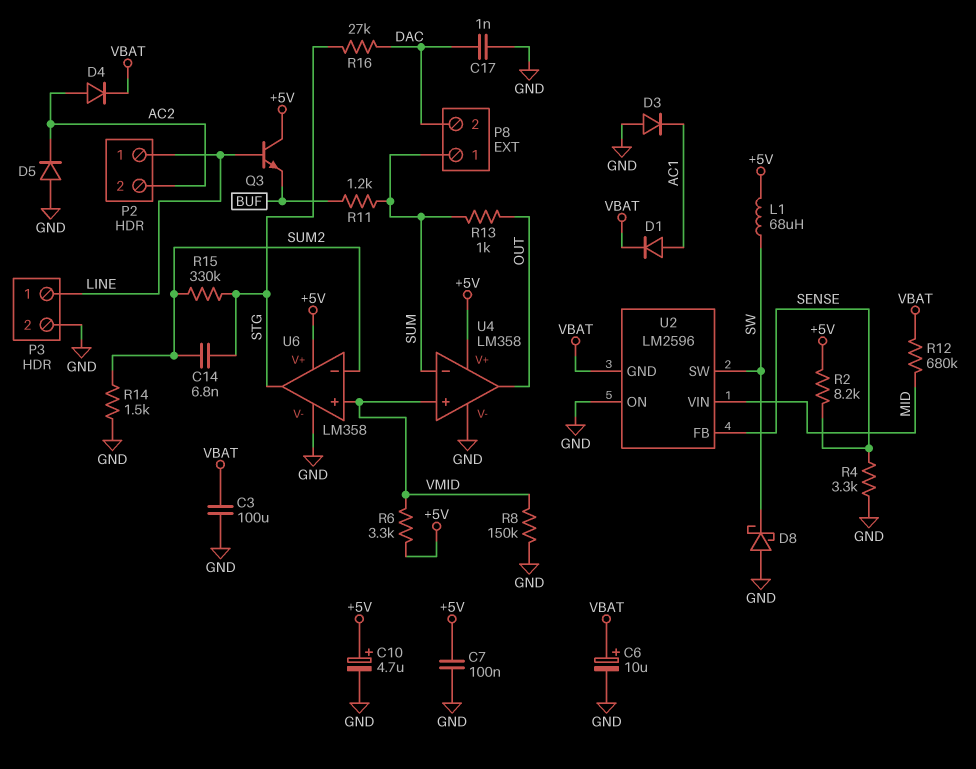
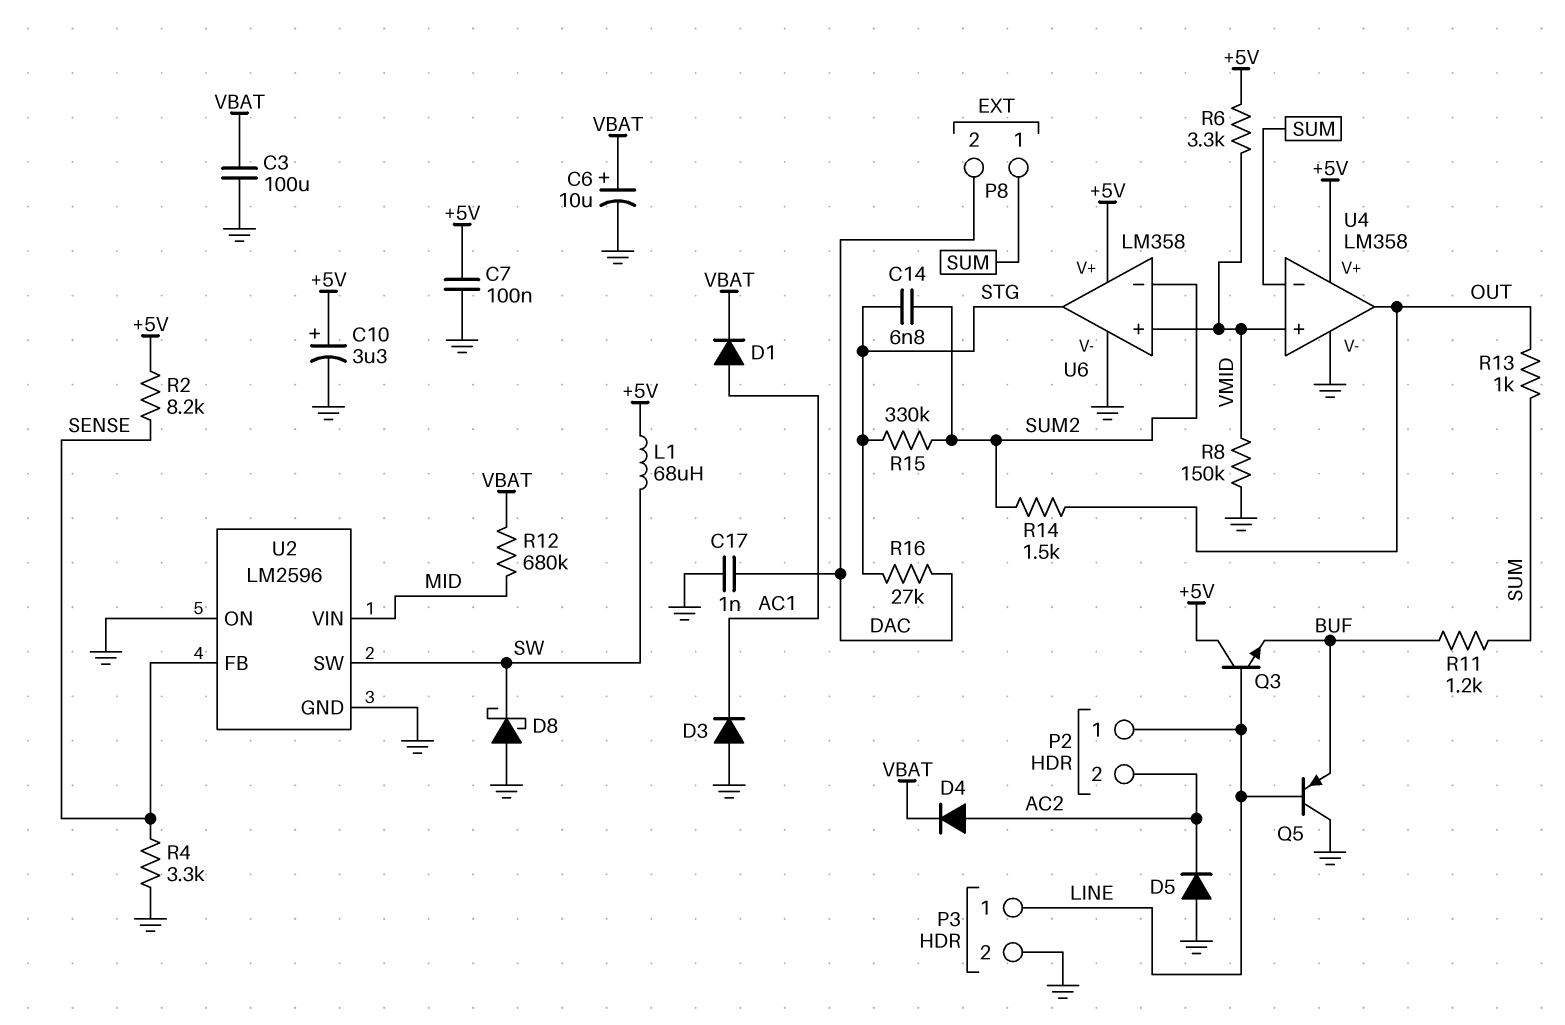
C10: 4.7uF (plus +5V, minus GND) -> 3.3uF (plus +5V, minus GND)
Q5: none -> PNP (B LINE, C GND, E BUF)
R14: 1.5k (GND, SUM2) -> 1.5k (OUT, SUM2)
U2 pin GND: VBAT -> GND

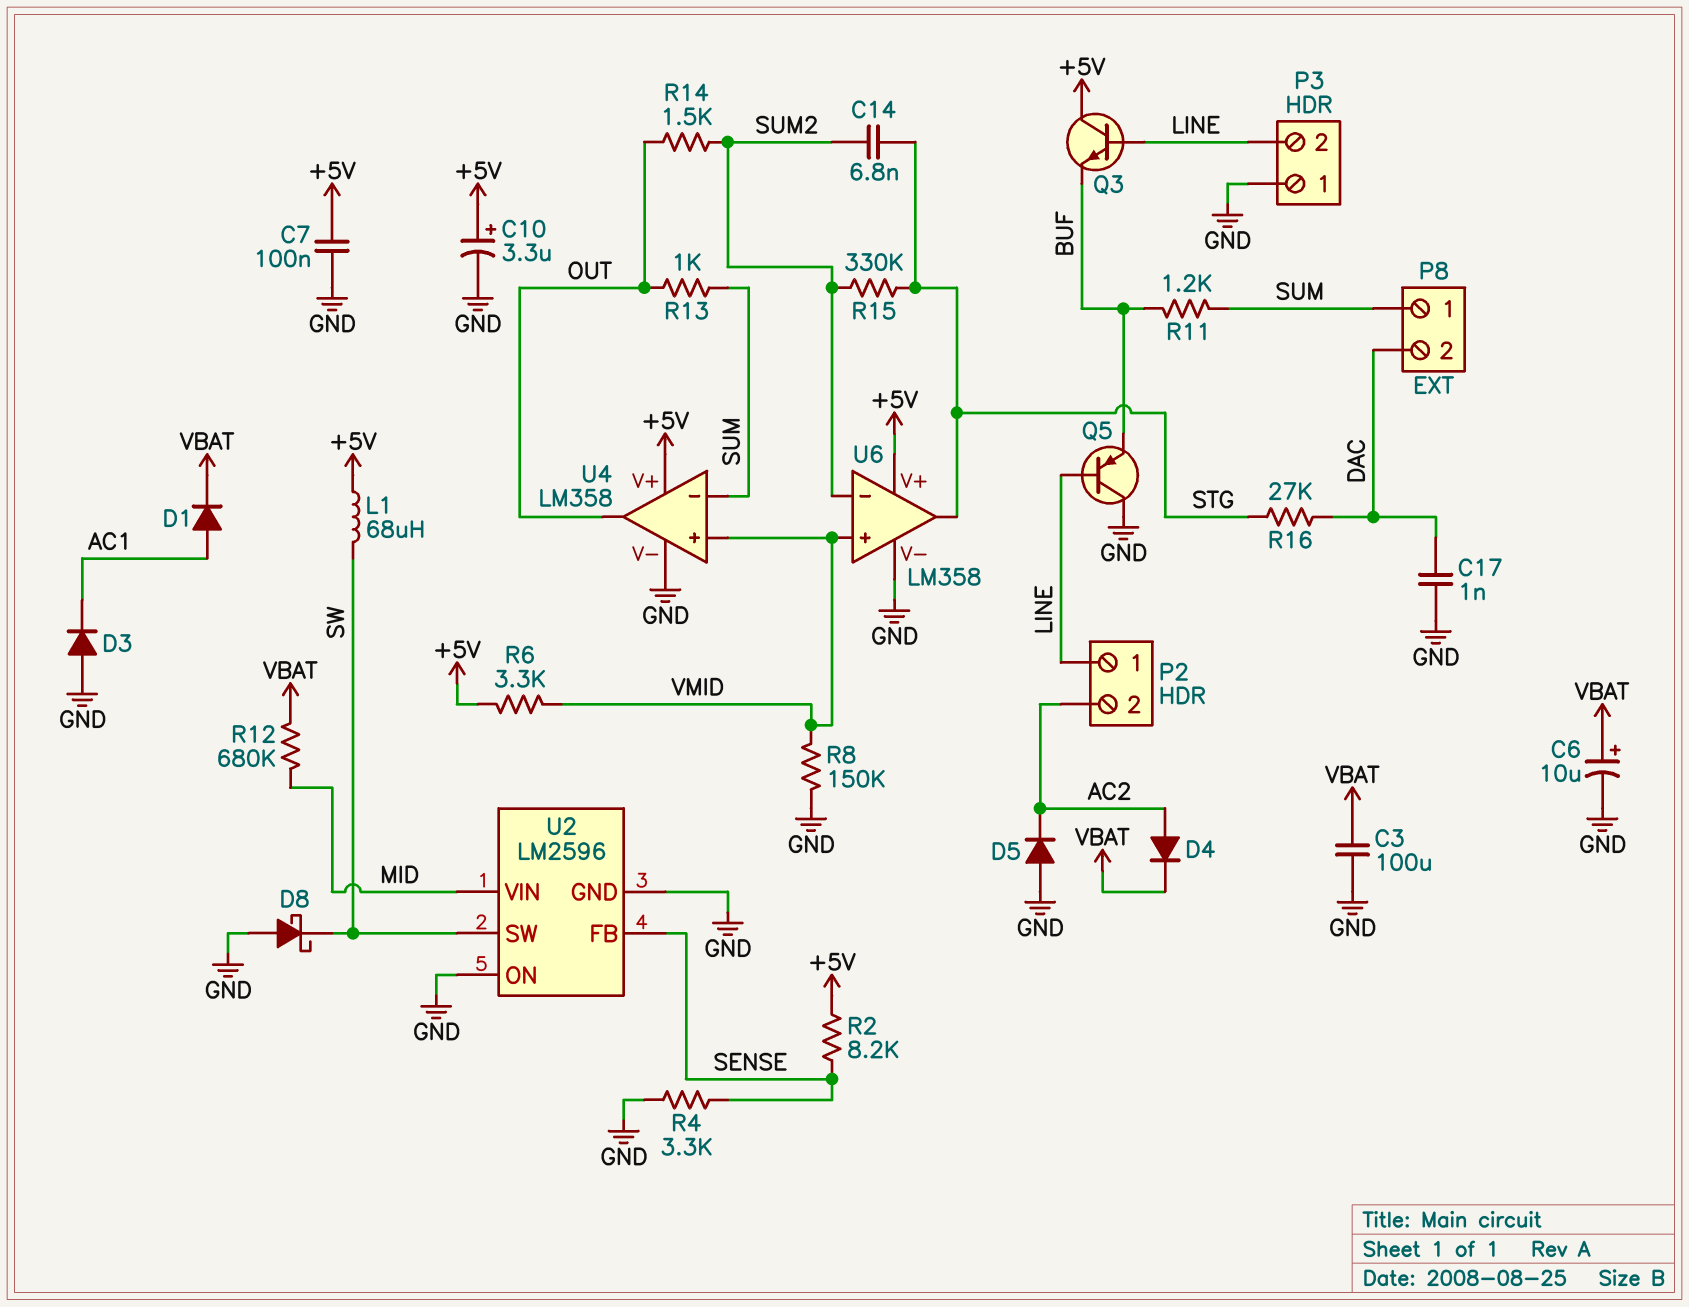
P3 pin 1: LINE -> GND
P3 pin 2: GND -> LINE

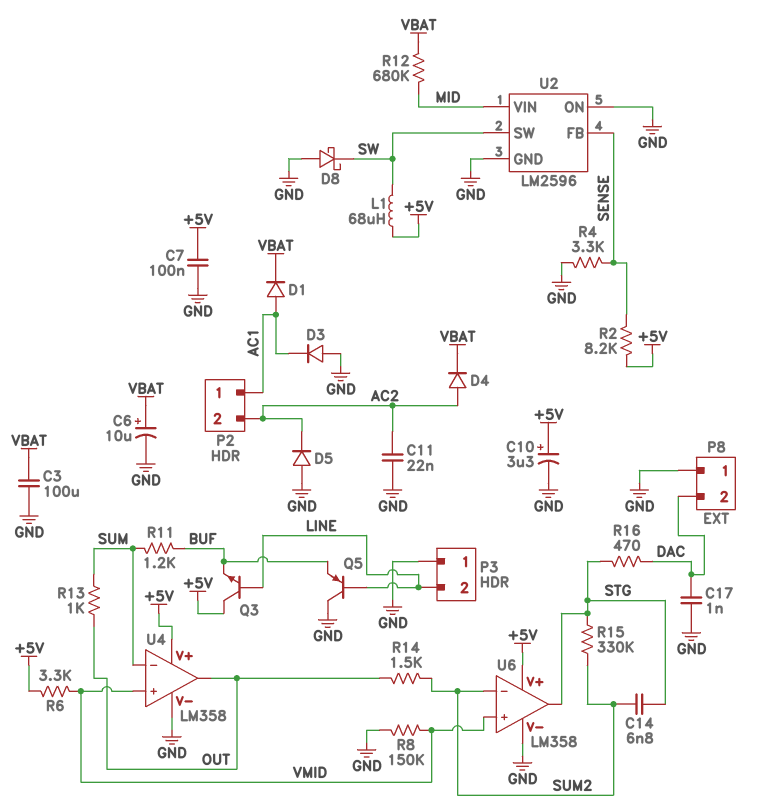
C11: none -> 22nF (AC2, GND)
P2 pin 1: LINE -> AC1
P8 pin 1: SUM -> GND
R16: 27k (DAC, STG) -> 470 (DAC, STG)

